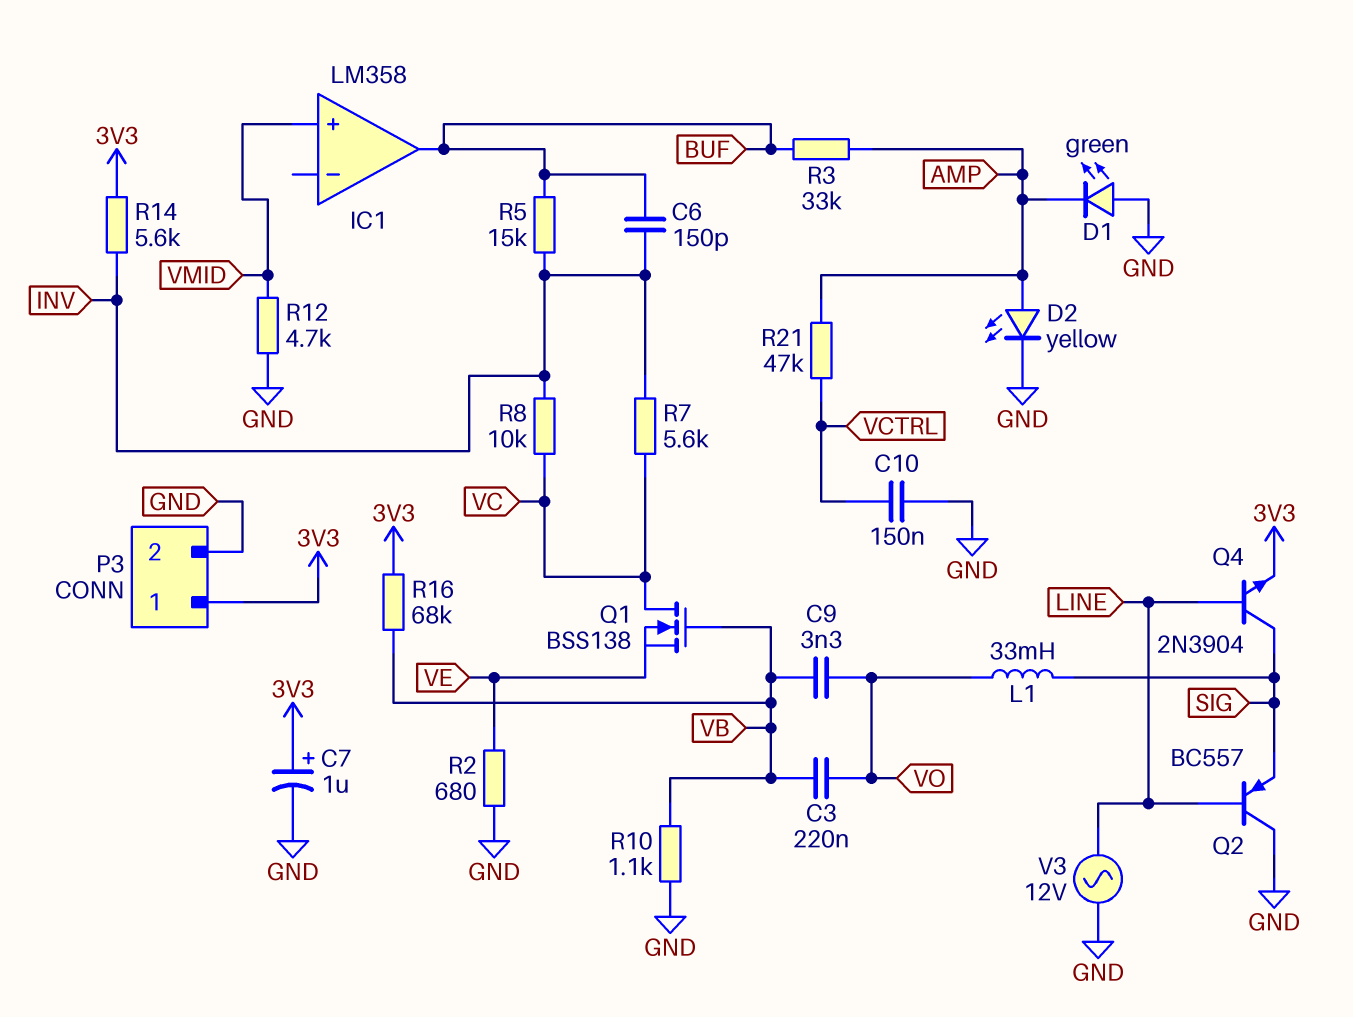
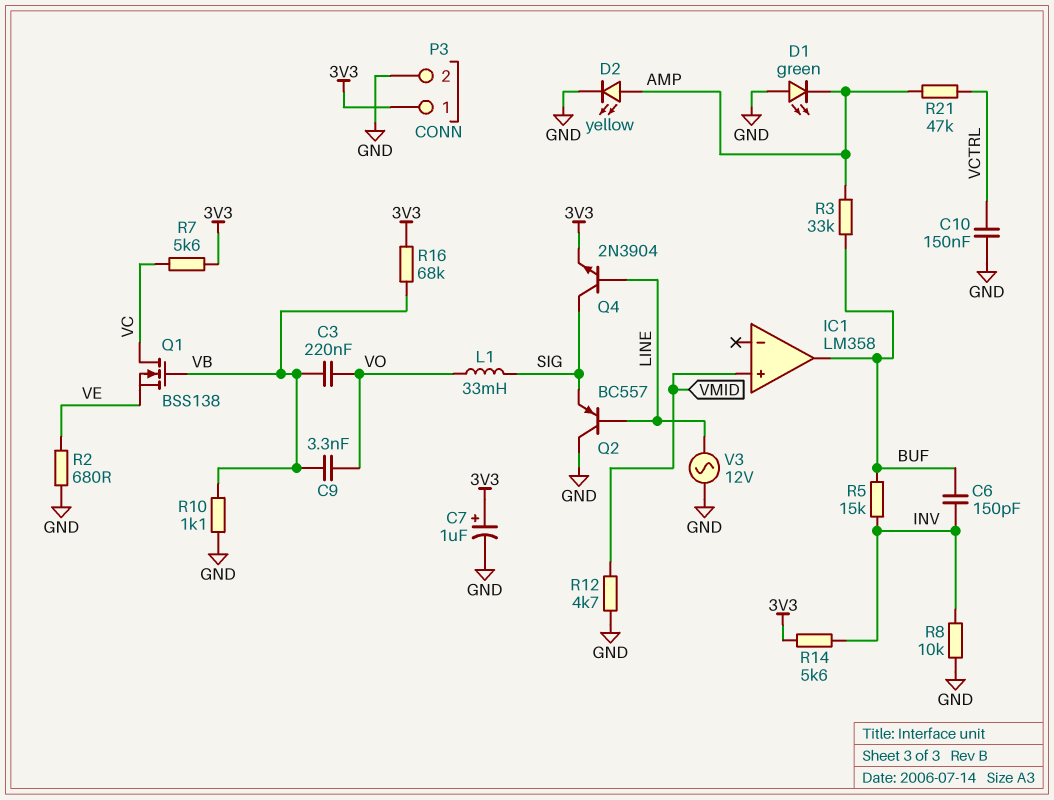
R7: 5.6k (INV, VC) -> 5.6k (3V3, VC)
R8: 10k (INV, VC) -> 10k (GND, INV)

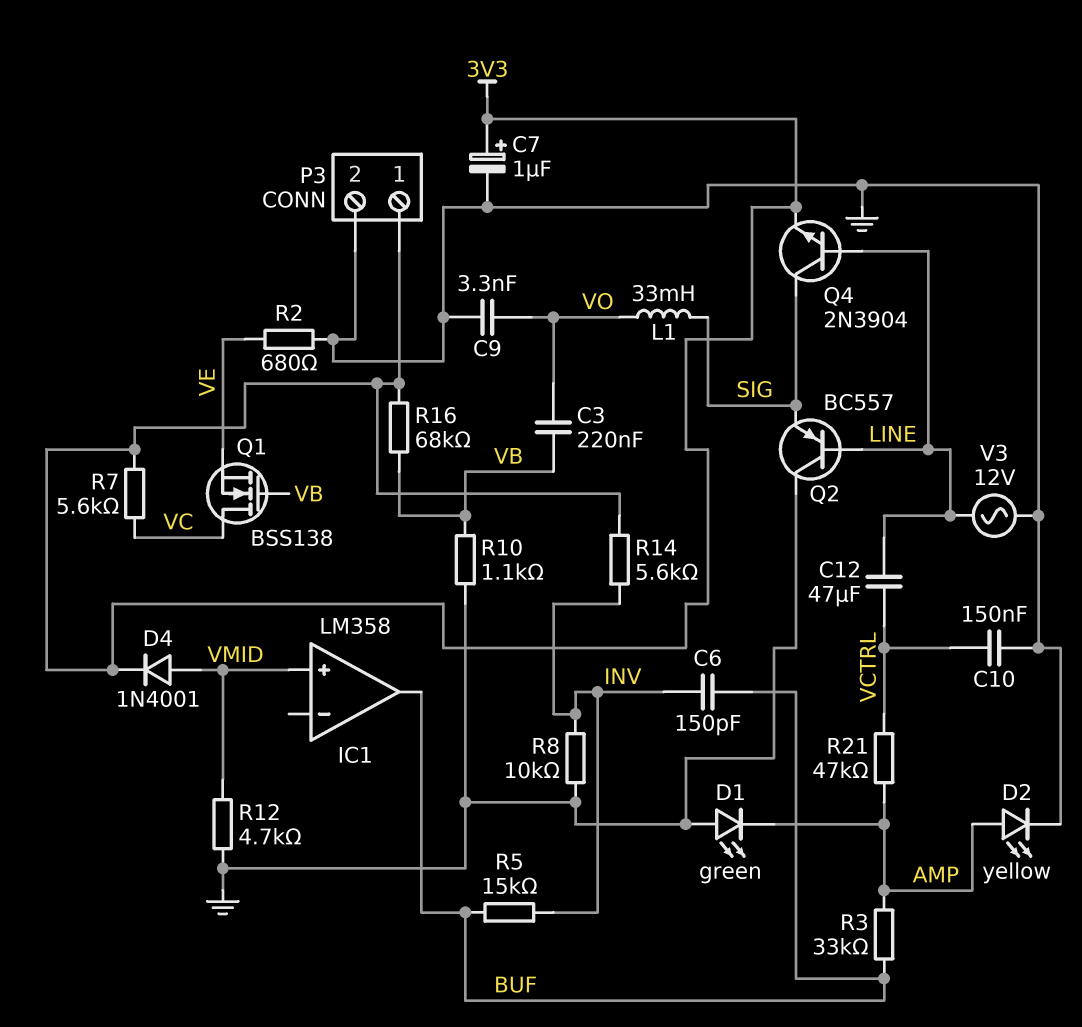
C9: 3.3nF (VB, VO) -> 3.3nF (GND, VO)
C12: none -> 47uF (LINE, VCTRL)
D4: none -> diode 1N4001 (A VMID, K 3V3)

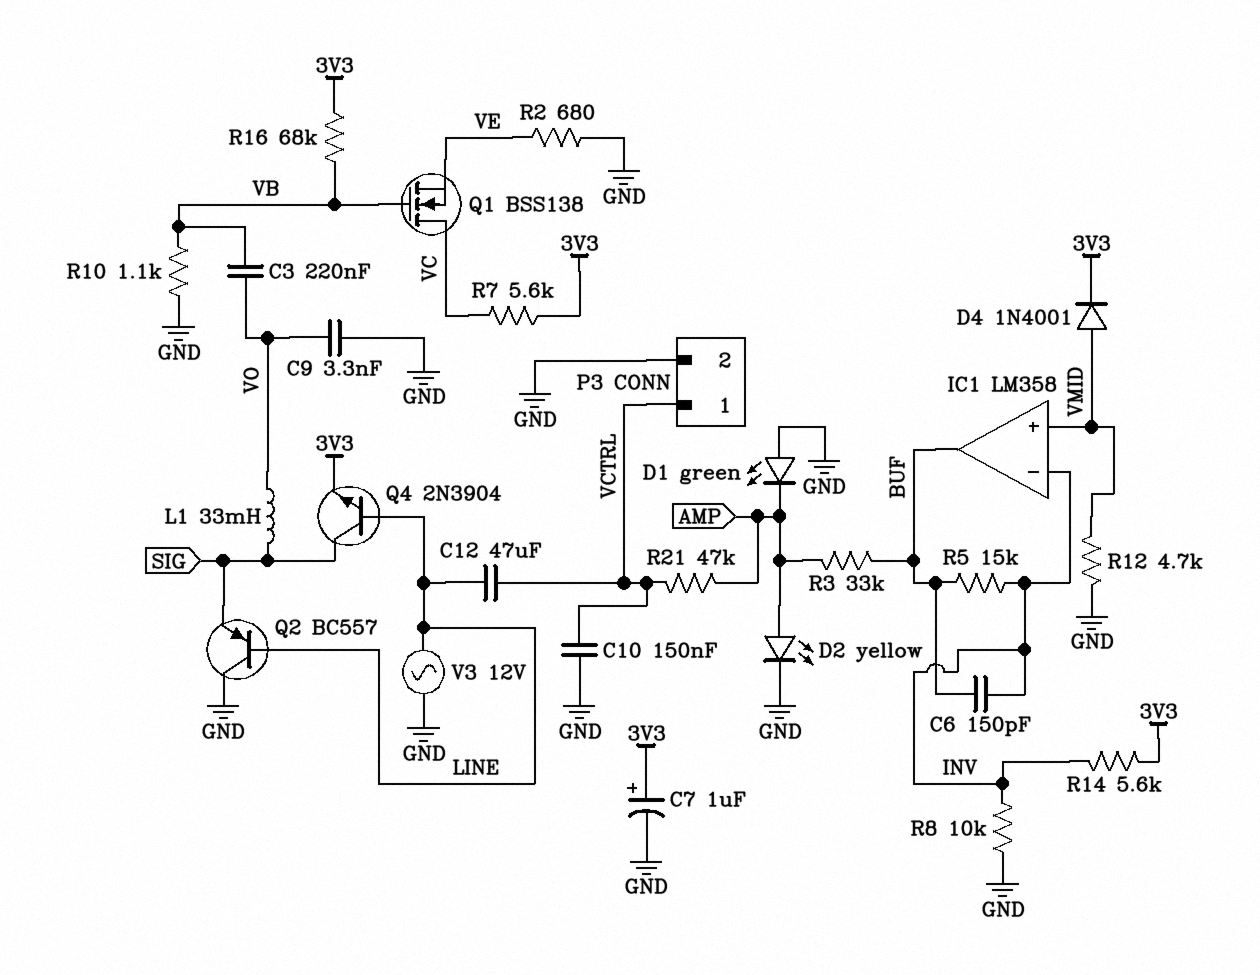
IC1 pin in-: none -> INV
P3 pin 1: 3V3 -> VCTRL

